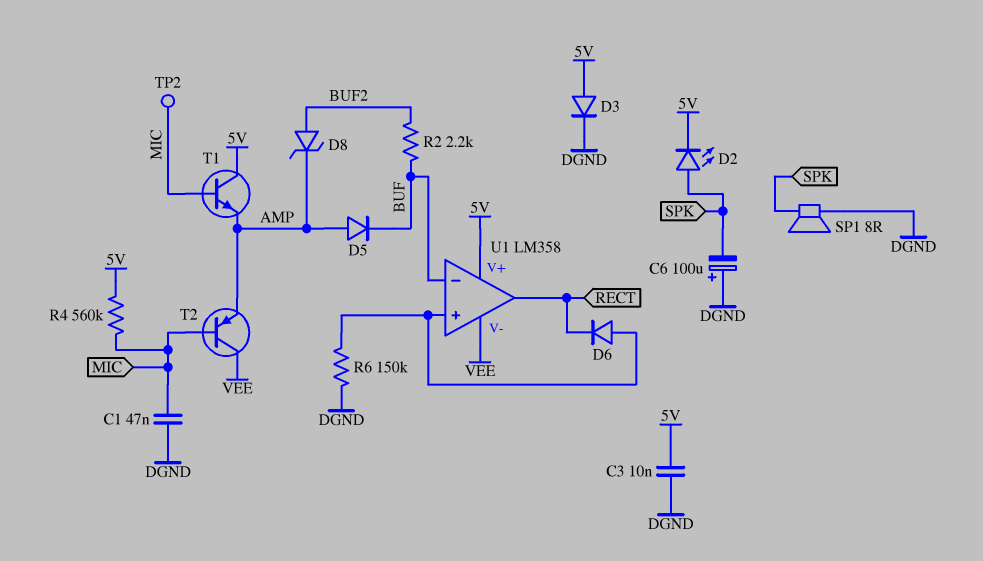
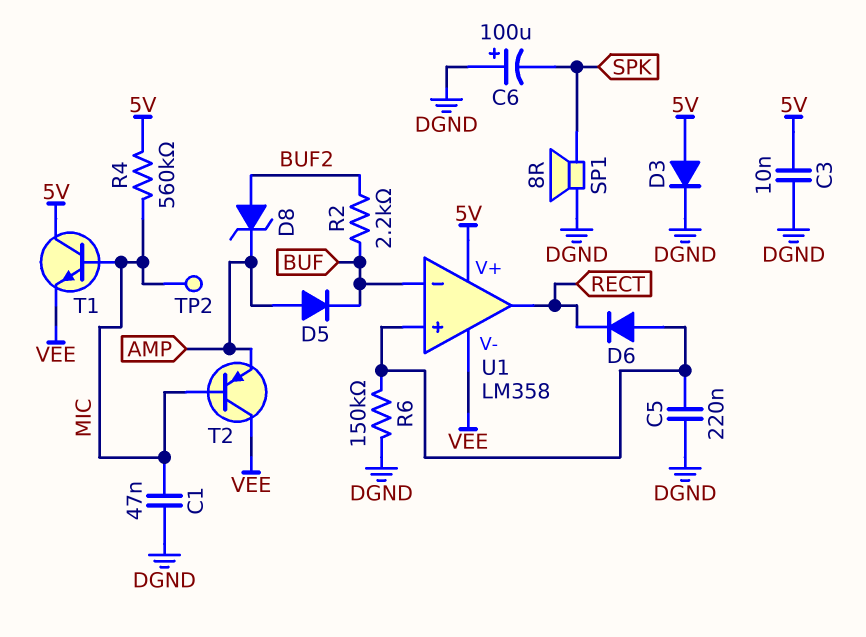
C5: none -> 220nF (DGND, U1/in+)
D2: LED (A SPK, K 5V) -> none
T1: NPN (B MIC, C 5V, E AMP) -> NPN (B MIC, C 5V, E VEE)

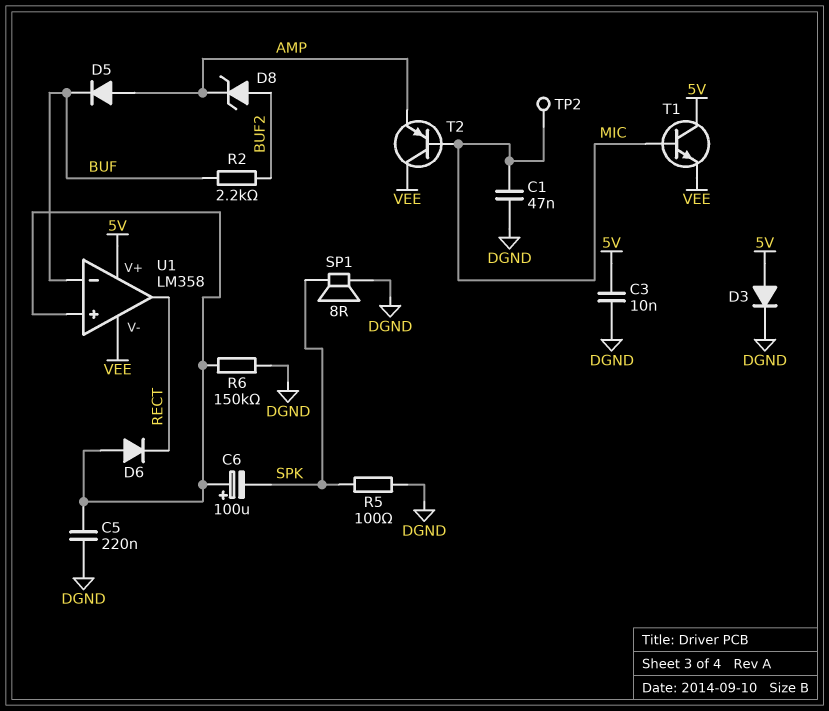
C6: 100uF (plus DGND, minus SPK) -> 100uF (plus U1/in+, minus SPK)
R4: 560k (5V, MIC) -> none
R5: none -> 100 (DGND, SPK)

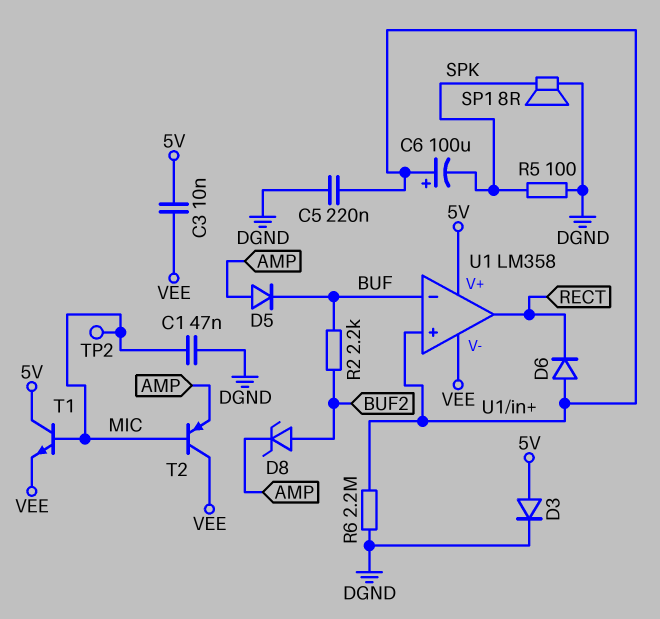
C3: 10nF (5V, DGND) -> 10nF (5V, VEE)
R6: 150k (DGND, U1/in+) -> 2.2M (DGND, U1/in+)

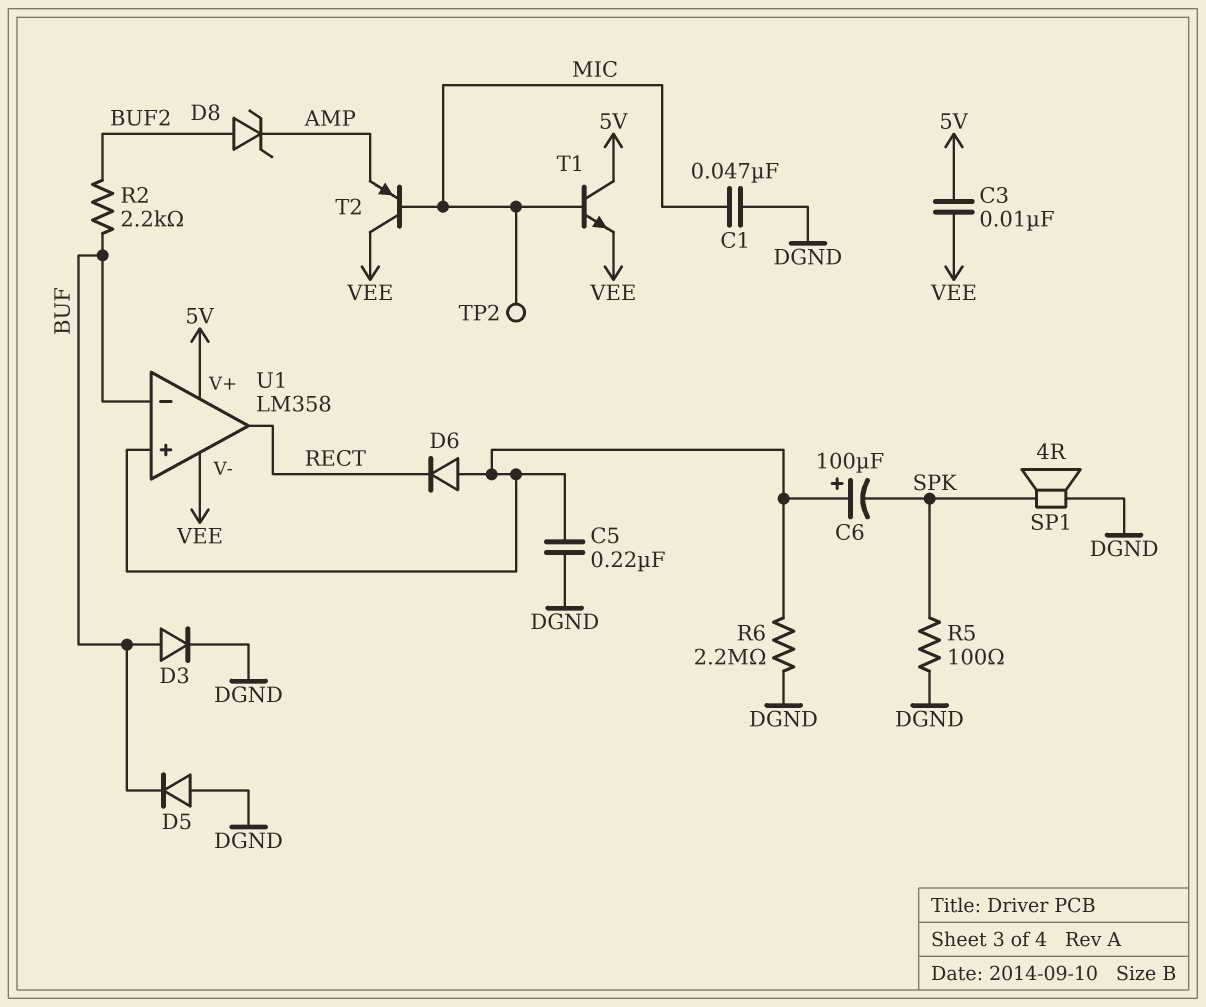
D3: diode (A 5V, K DGND) -> diode (A BUF, K DGND)
D5: diode (A AMP, K BUF) -> diode (A DGND, K BUF)
SP1: speaker 8R (DGND, SPK) -> speaker 4R (DGND, SPK)

